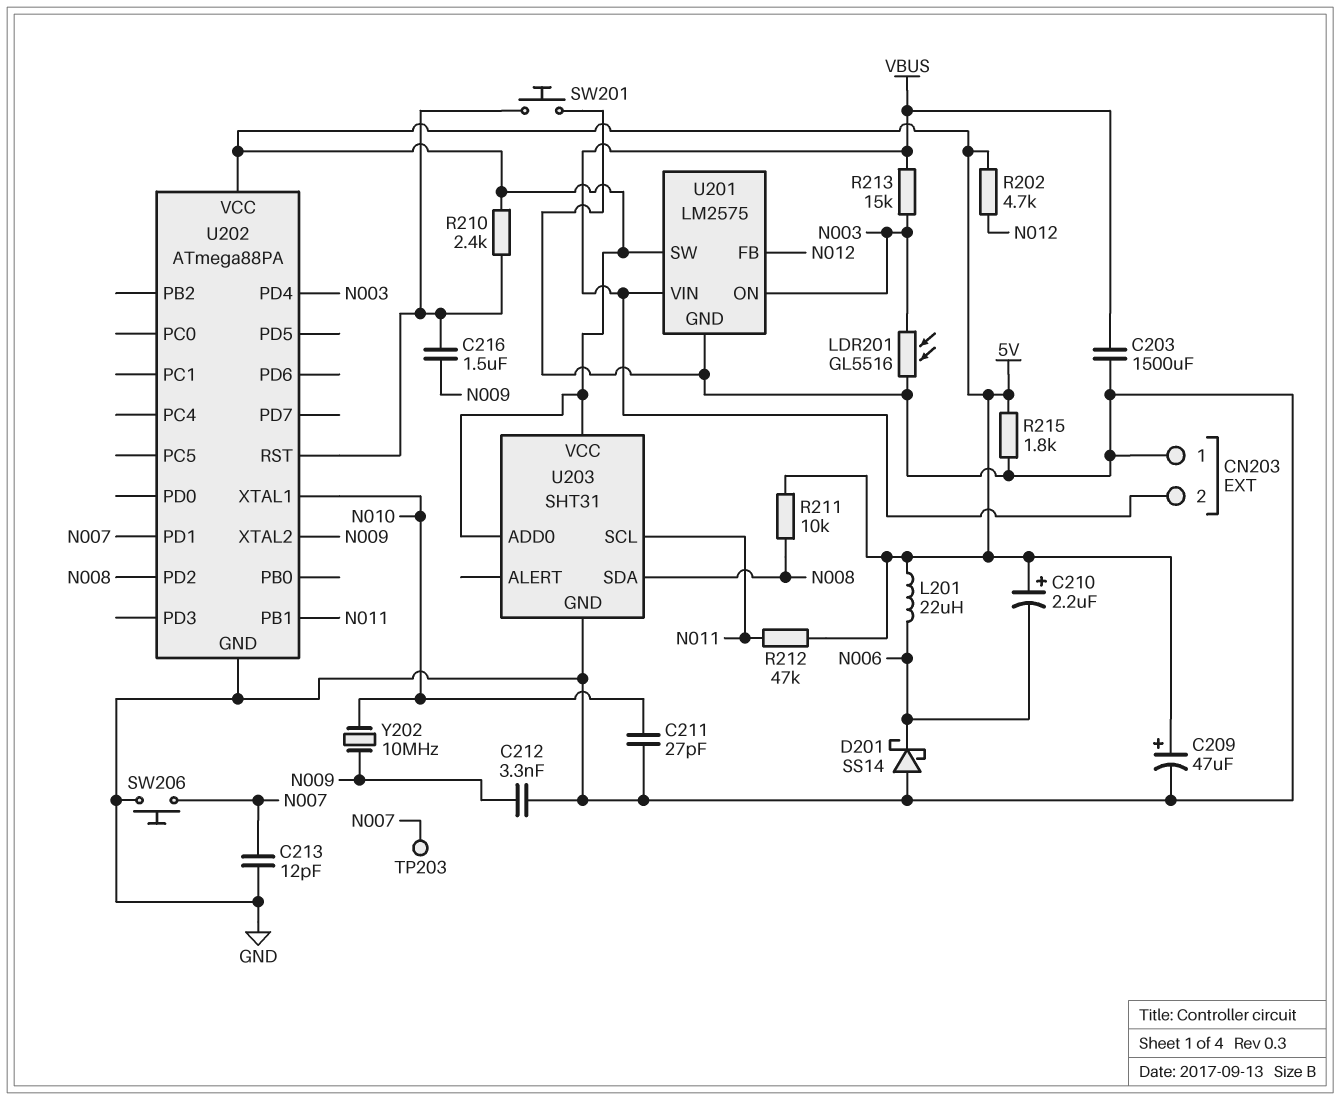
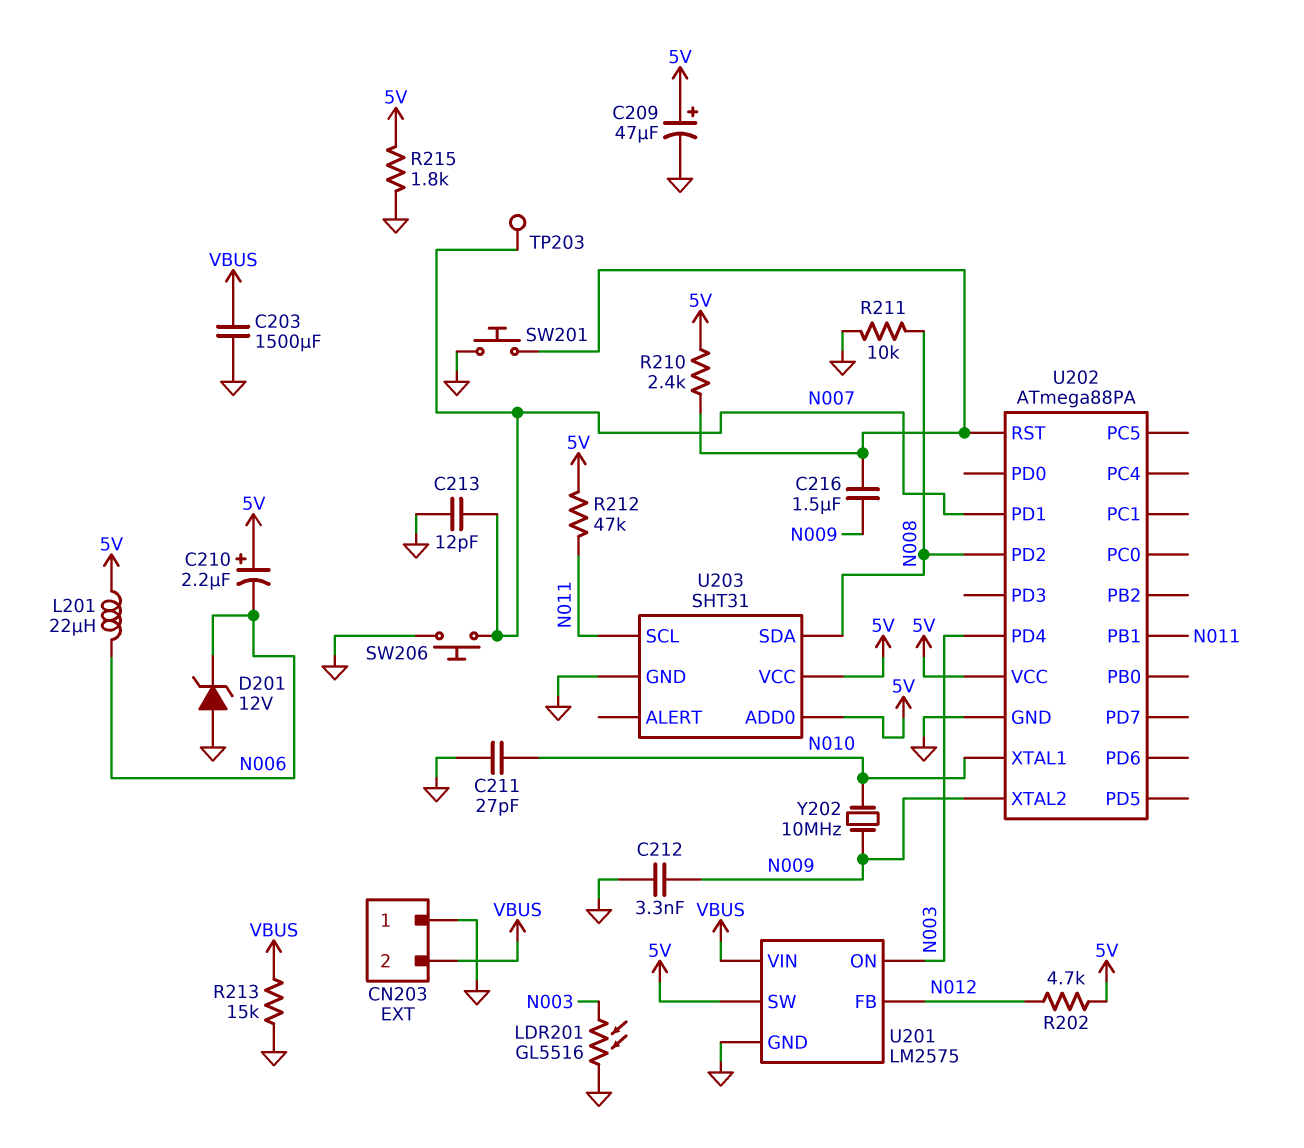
D201: schottky SS14 (A GND, K N006) -> zener 12V (A GND, K N006)
R211: 10k (5V, N008) -> 10k (GND, N008)
R213: 15k (N003, VBUS) -> 15k (GND, VBUS)

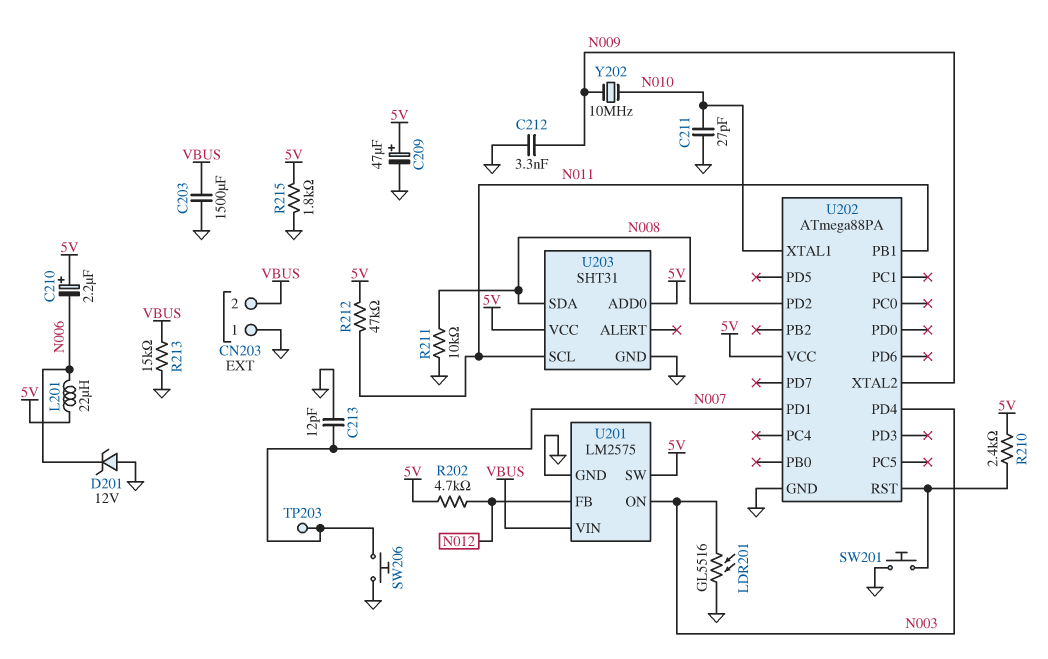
C216: 1.5uF (N009, U202/RST) -> none

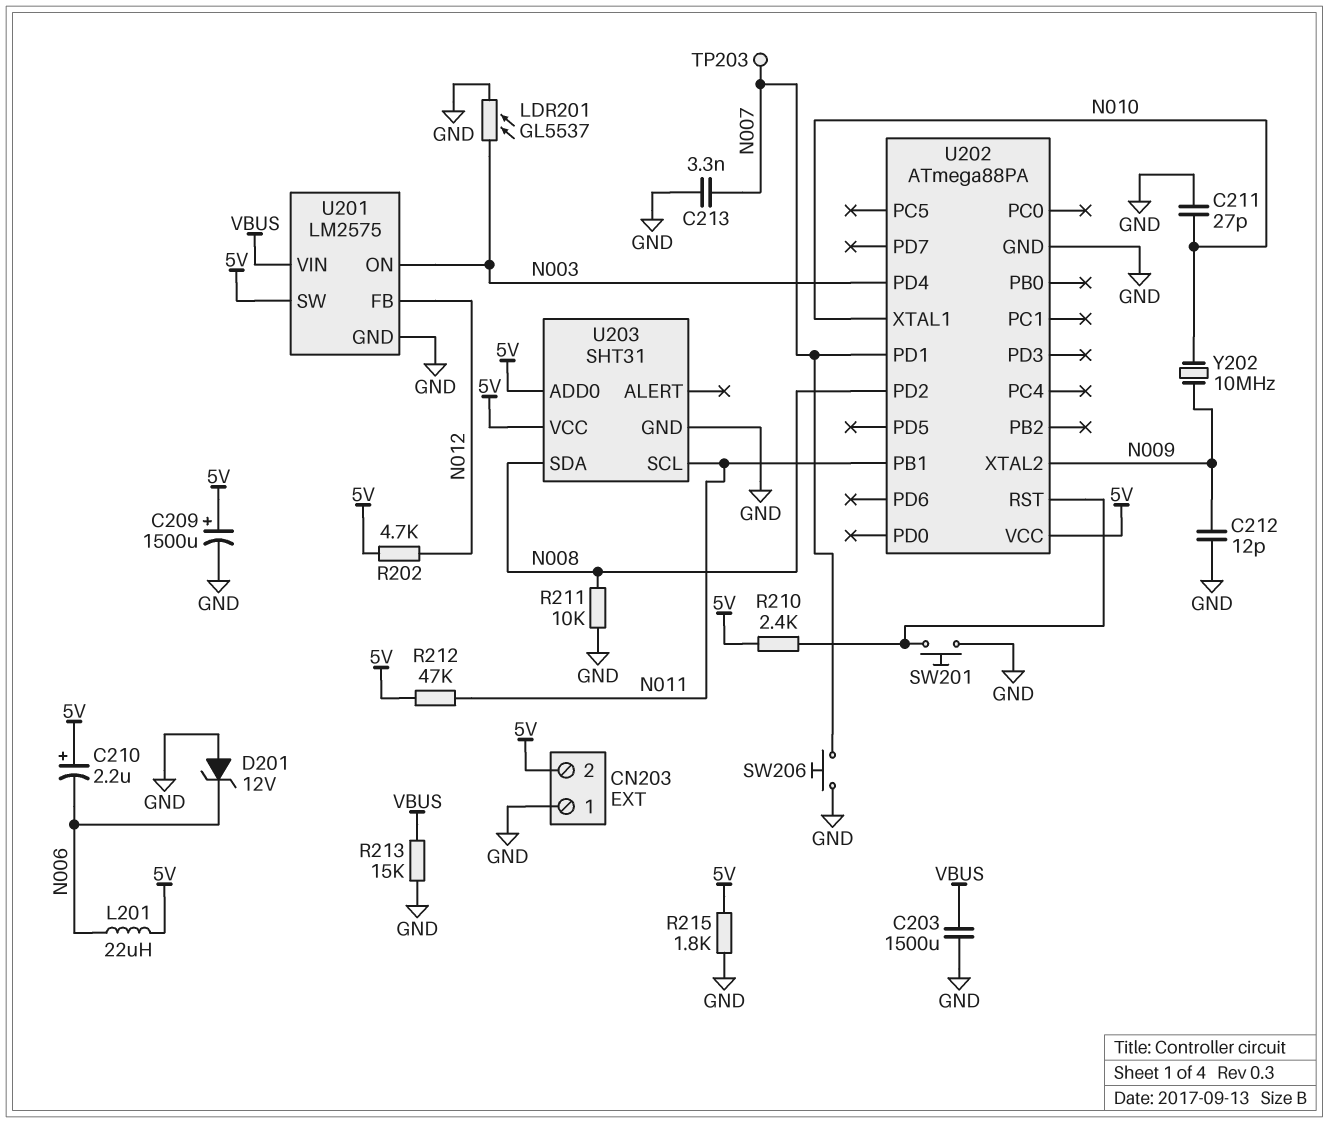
C209: 47uF (plus 5V, minus GND) -> 1500uF (plus 5V, minus GND)
C212: 3.3nF (GND, N009) -> 12pF (GND, N009)
C213: 12pF (GND, N007) -> 3.3nF (GND, N007)
CN203 pin 2: VBUS -> 5V
LDR201: GL5516 (GND, N003) -> GL5537 (GND, N003)

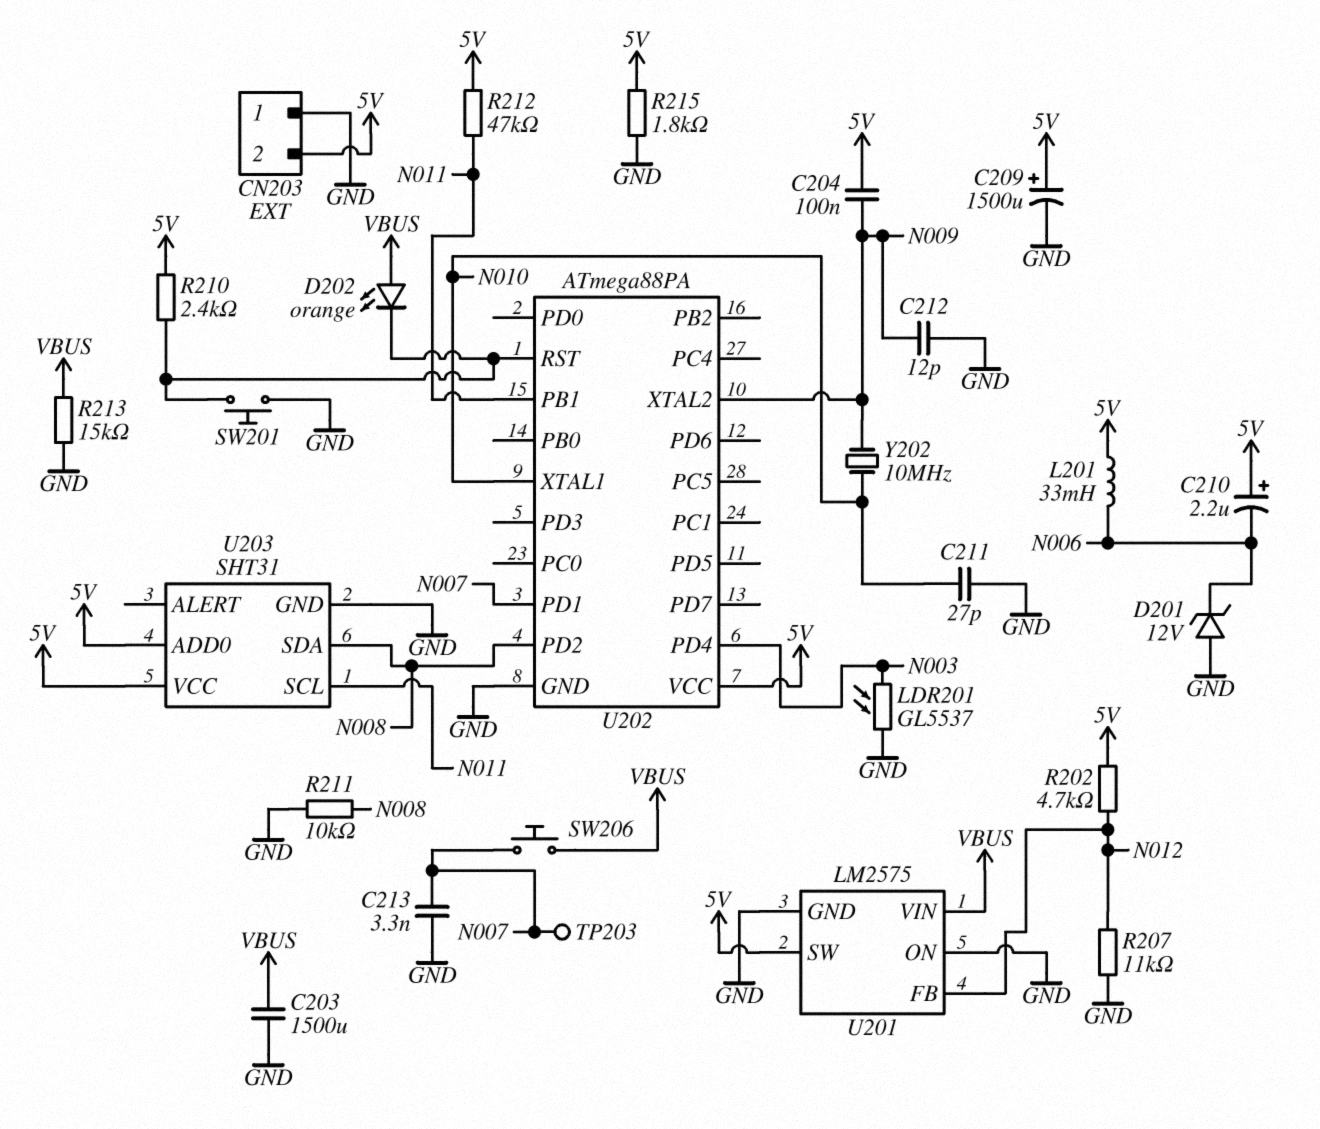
C204: none -> 100nF (5V, N009)
D202: none -> LED orange (A VBUS, K U202/RST)
L201: 22uH (5V, N006) -> 33mH (5V, N006)
R207: none -> 11k (GND, N012)
SW206: button (GND, N007) -> button (N007, VBUS)
U201 pin ON: N003 -> GND

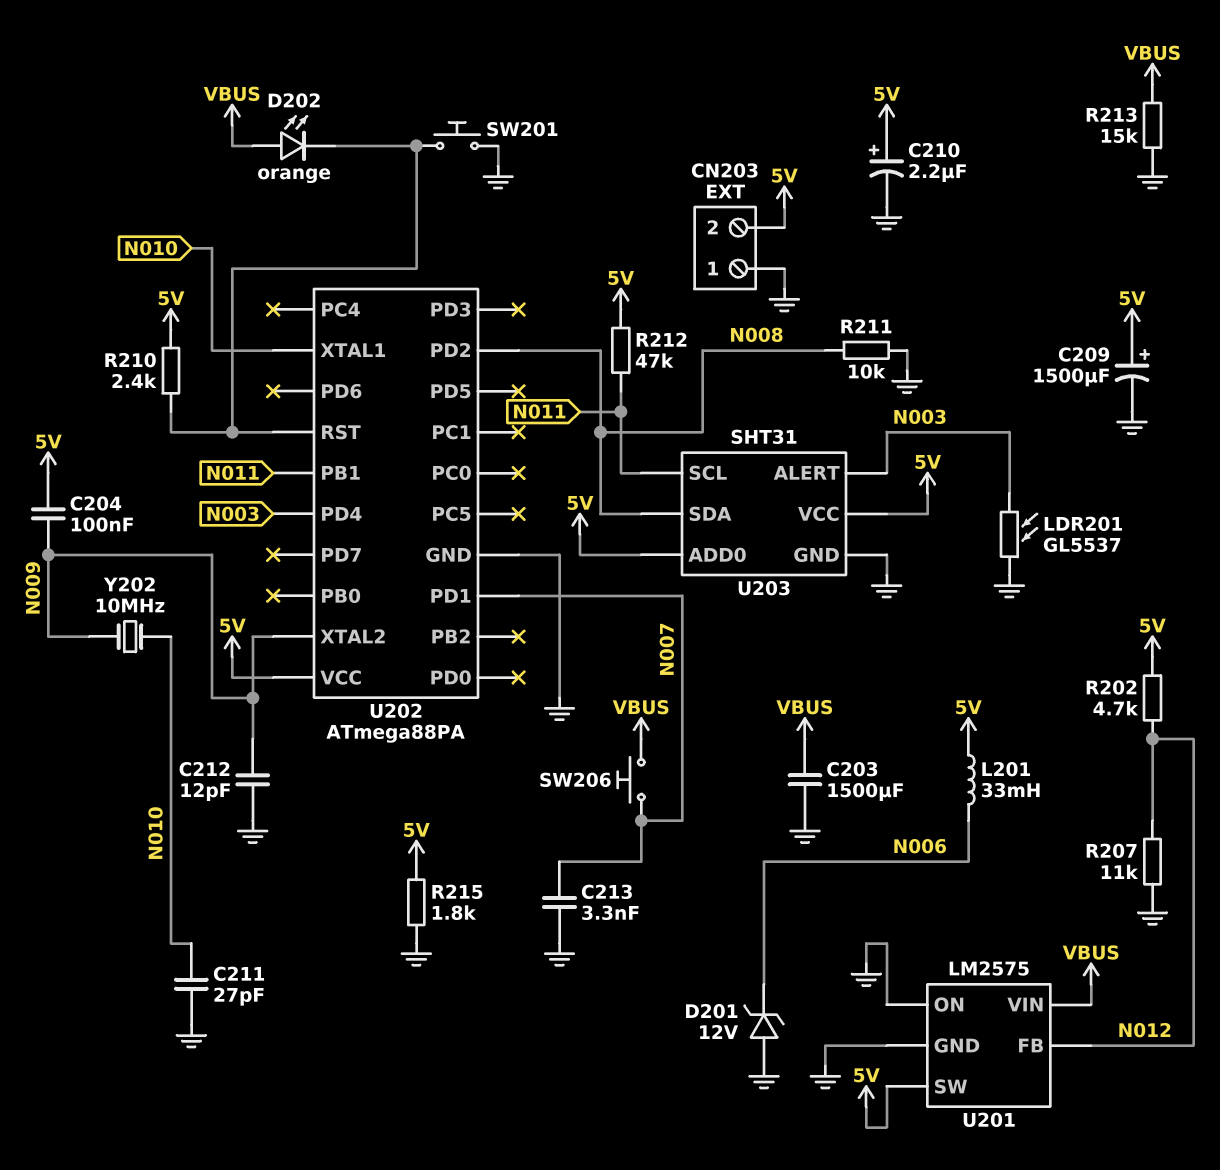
C210: 2.2uF (plus 5V, minus N006) -> 2.2uF (plus 5V, minus GND)
TP203: test point (N007) -> none
U203 pin ALERT: none -> N003

